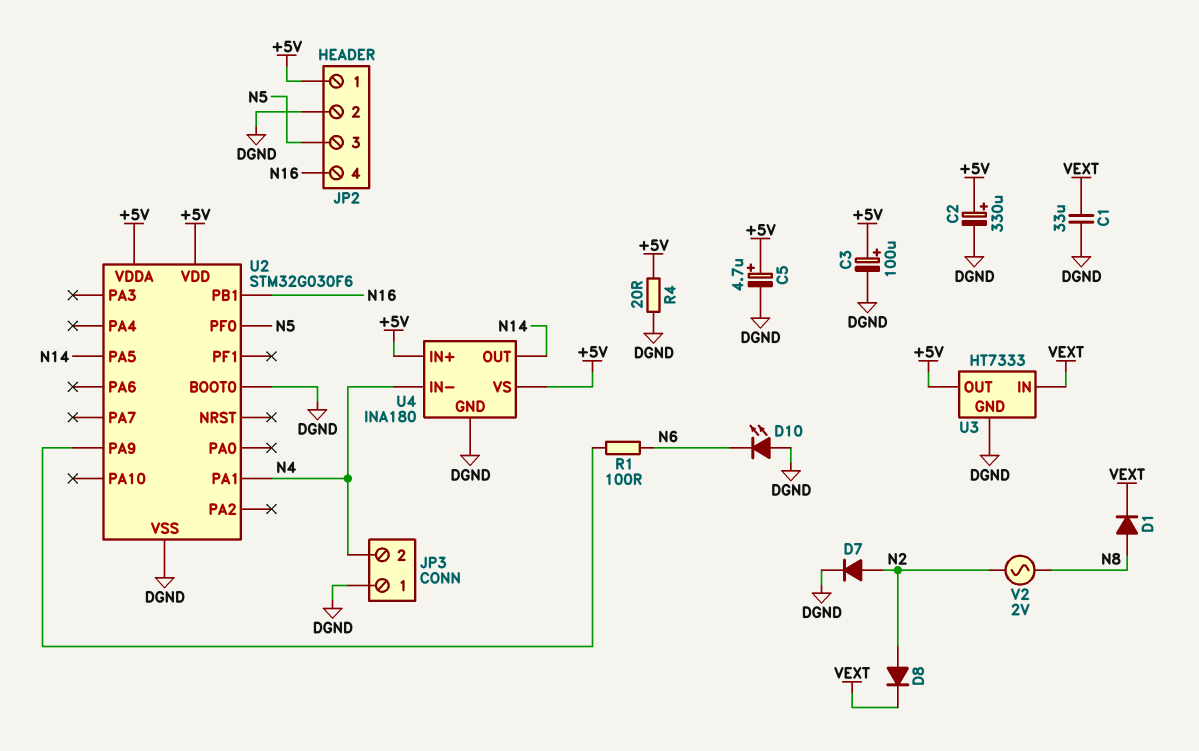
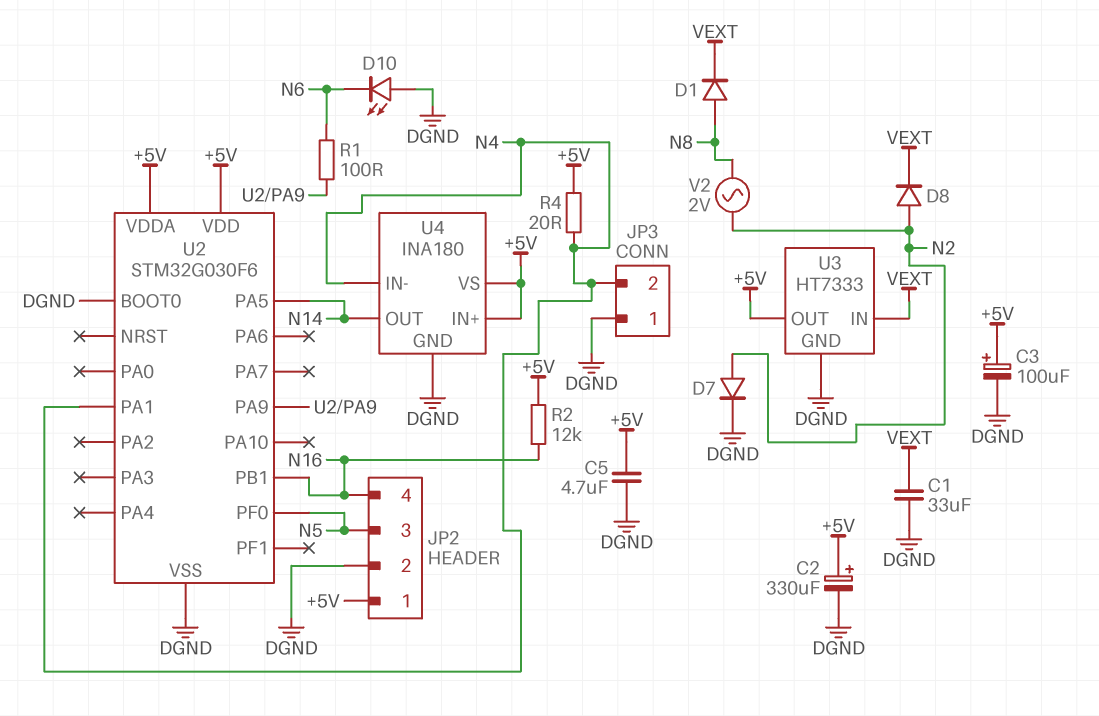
C5: 4.7uF (plus +5V, minus DGND) -> 4.7uF (+5V, DGND)
R2: none -> 12k (+5V, N16)
R4: 20 (+5V, DGND) -> 20 (+5V, N4)

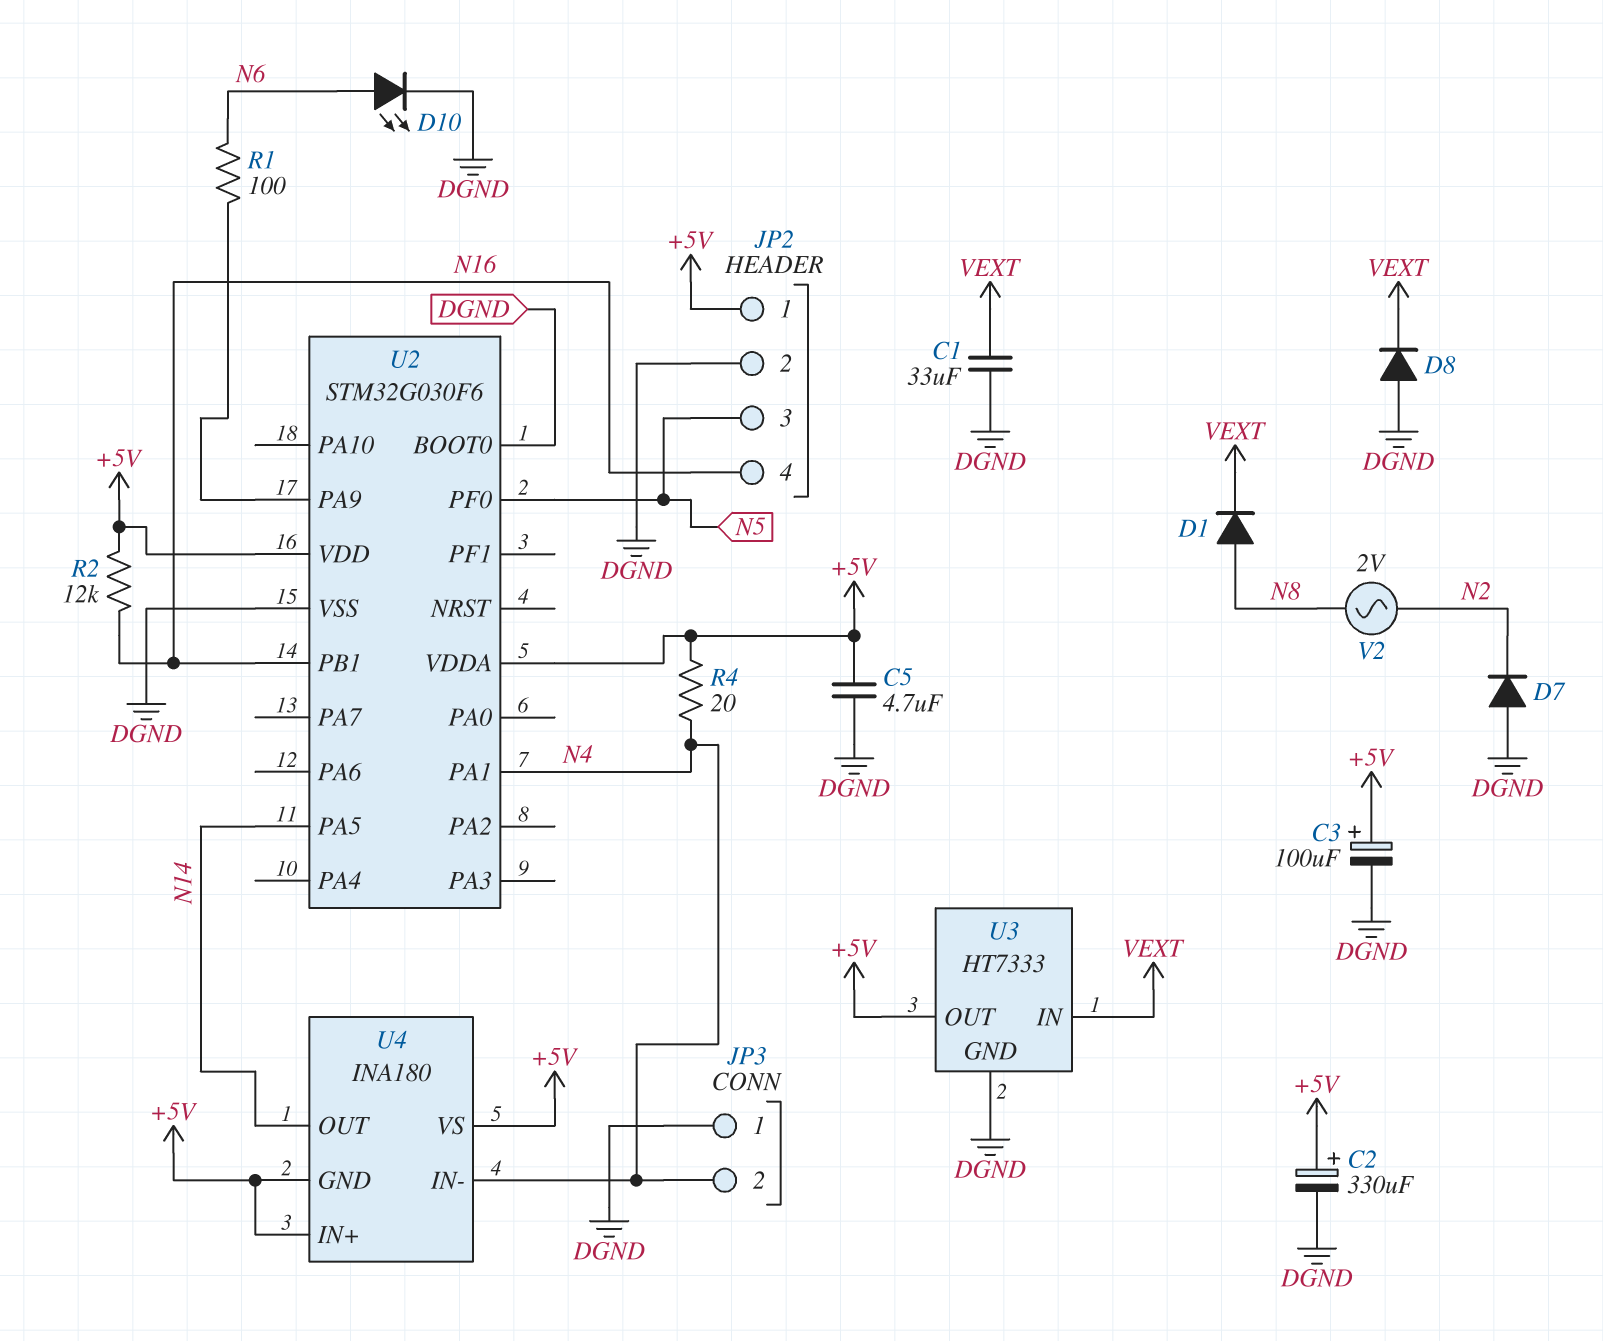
D7: diode (A N2, K DGND) -> diode (A DGND, K N2)
D8: diode (A N2, K VEXT) -> diode (A DGND, K VEXT)
D10: LED (A DGND, K N6) -> LED (A N6, K DGND)
U4 pin GND: DGND -> +5V

